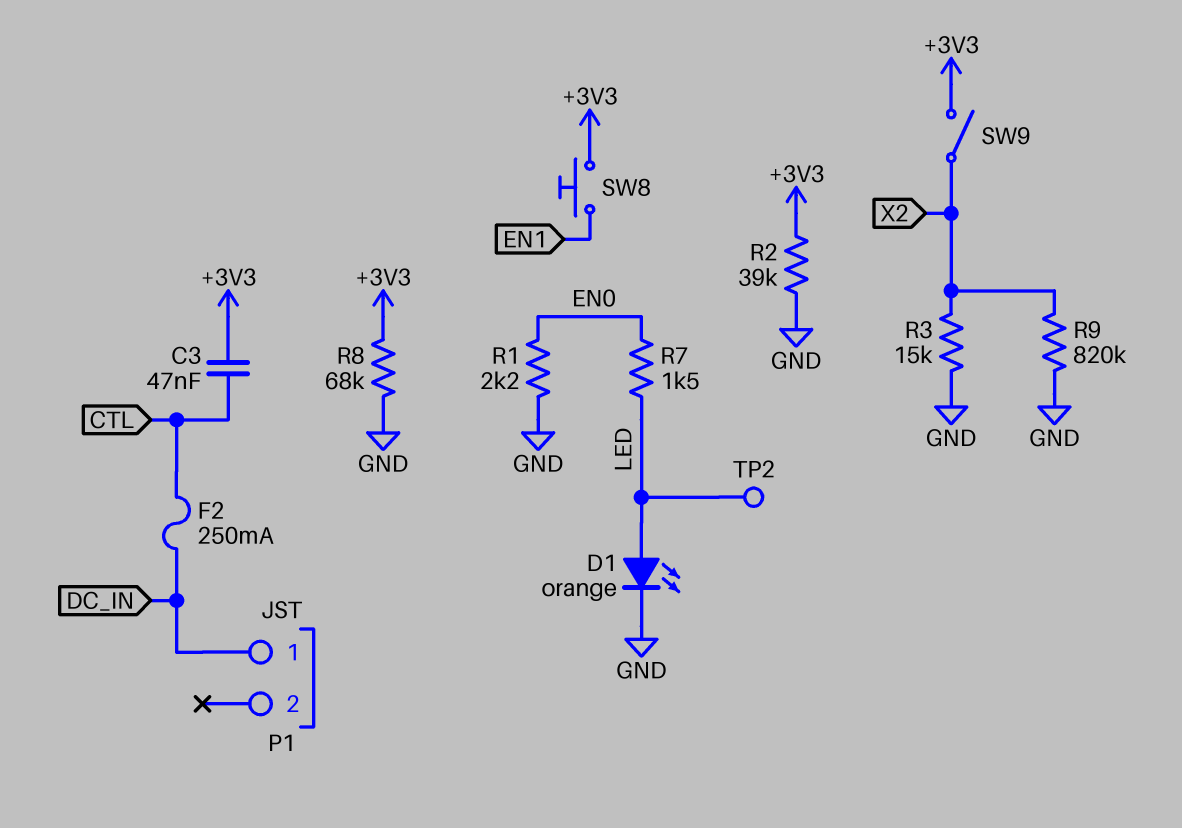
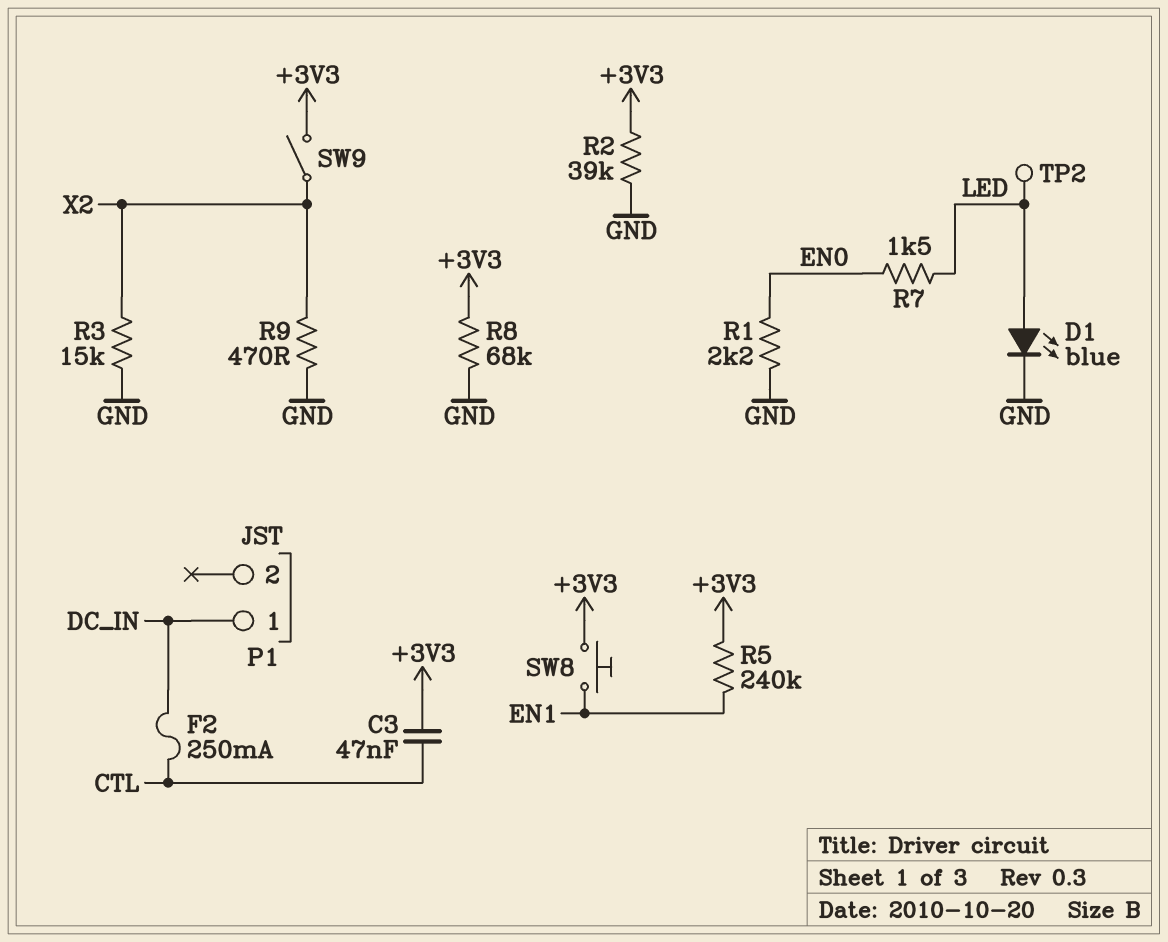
D1: LED orange (A LED, K GND) -> LED blue (A LED, K GND)
R5: none -> 240k (+3V3, EN1)
R9: 820k (GND, X2) -> 470 (GND, X2)

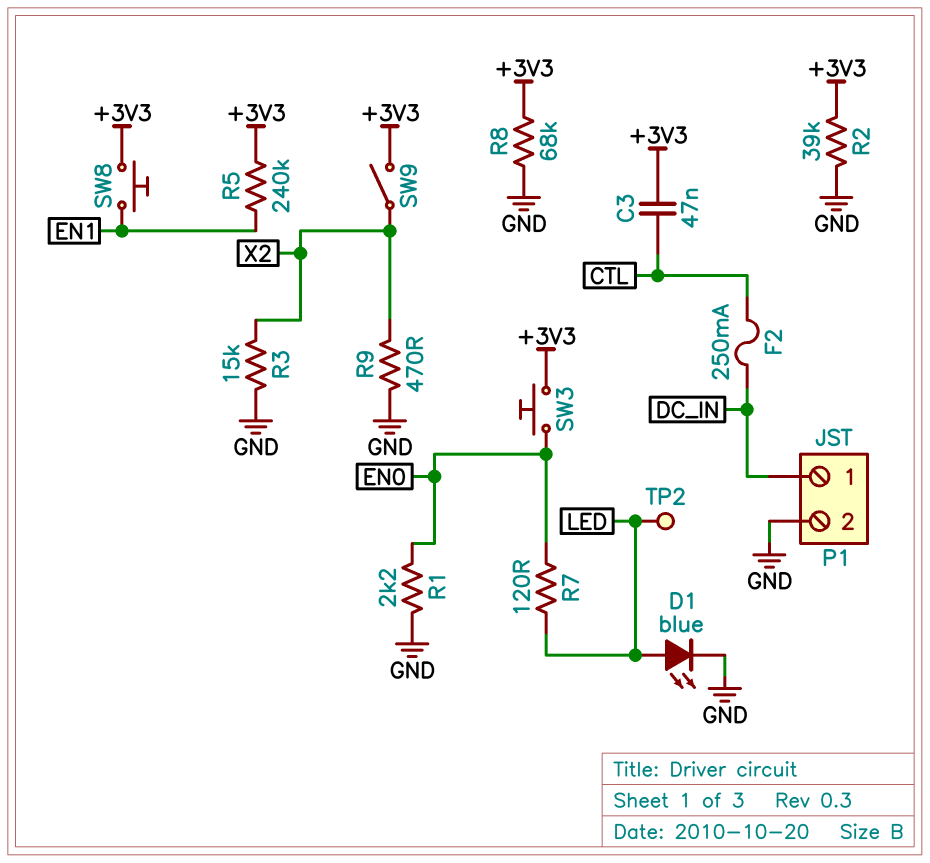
P1 pin 2: none -> GND
R7: 1.5k (EN0, LED) -> 120 (EN0, LED)
SW3: none -> button (+3V3, EN0)

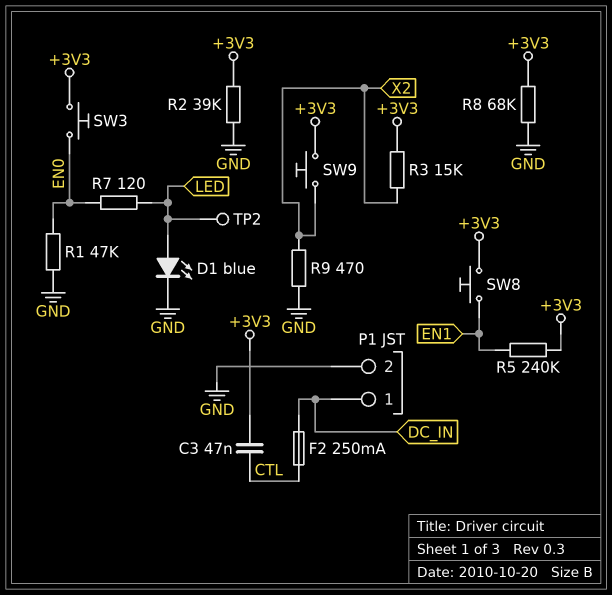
R1: 2.2k (EN0, GND) -> 47k (EN0, GND)
R3: 15k (GND, X2) -> 15k (+3V3, X2)
SW9: switch (+3V3, X2) -> button (+3V3, X2)

